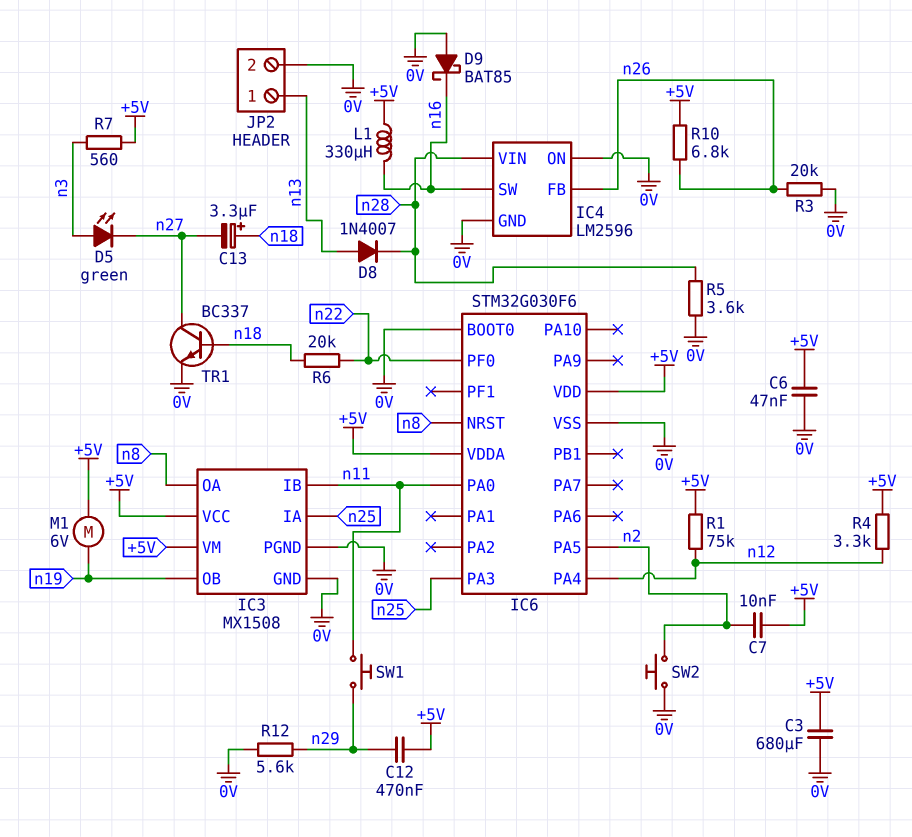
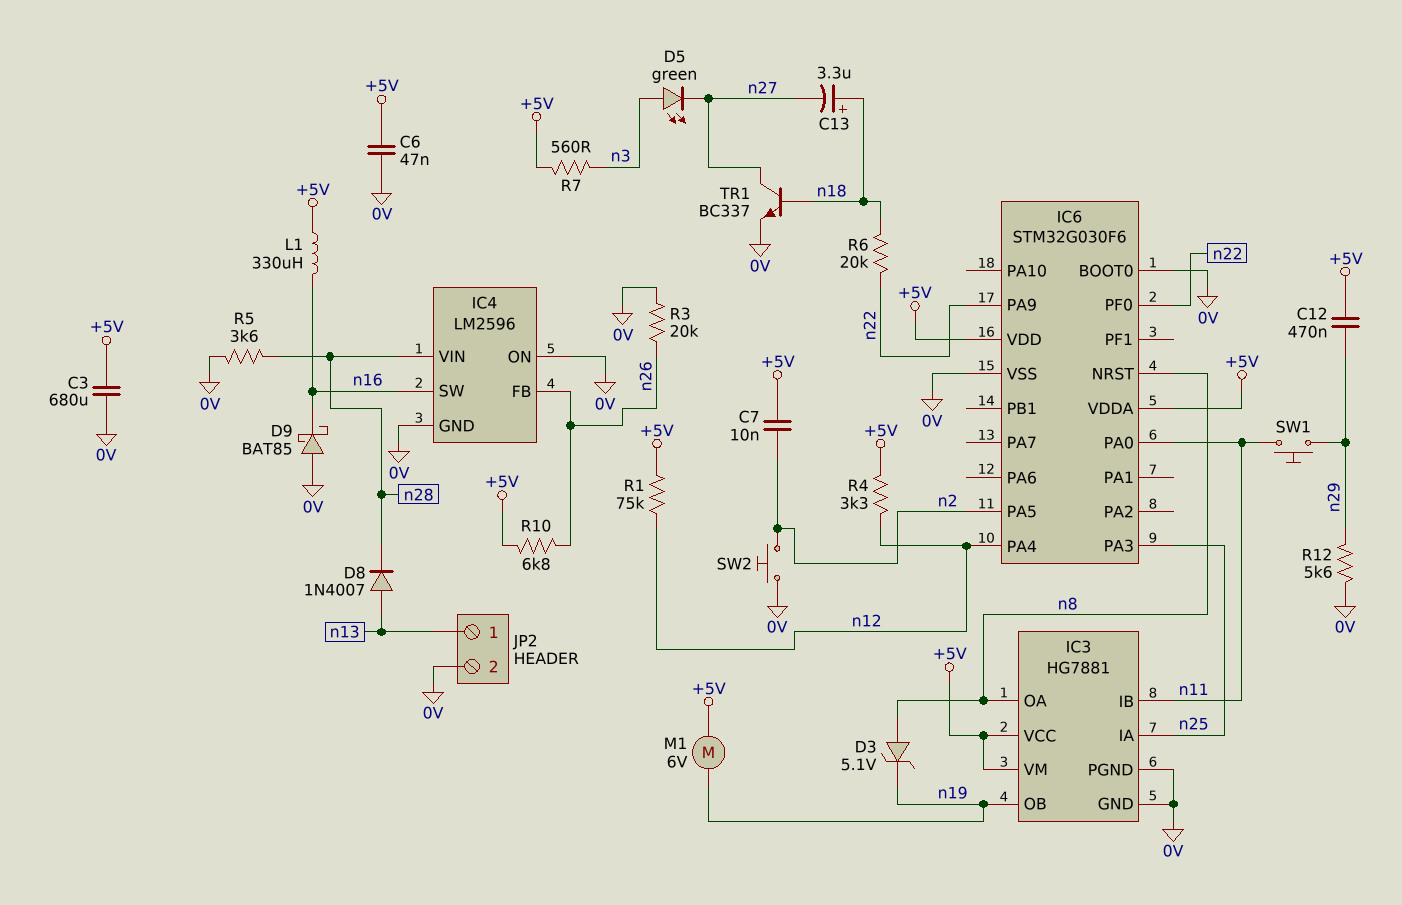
D3: none -> zener 5.1V (A n8, K n19)
IC3: MX1508 -> HG7881
IC6 pin PA9: none -> n22

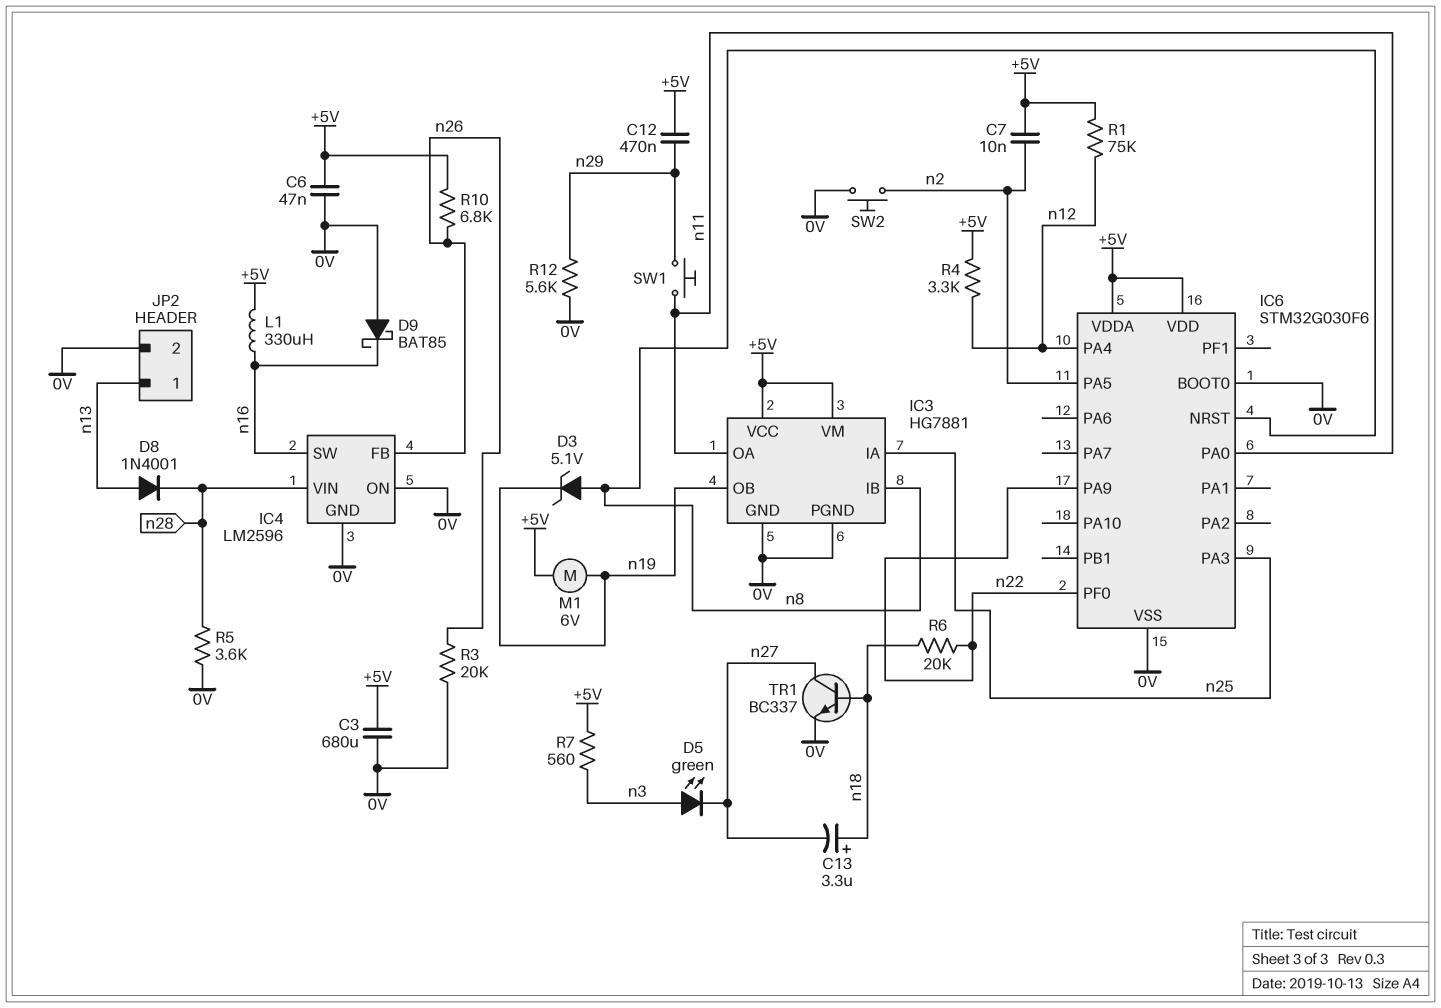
D8: diode 1N4007 (A n13, K n28) -> diode 1N4001 (A n13, K n28)
IC3 pin IB: n11 -> n8
IC3 pin OA: n8 -> n11

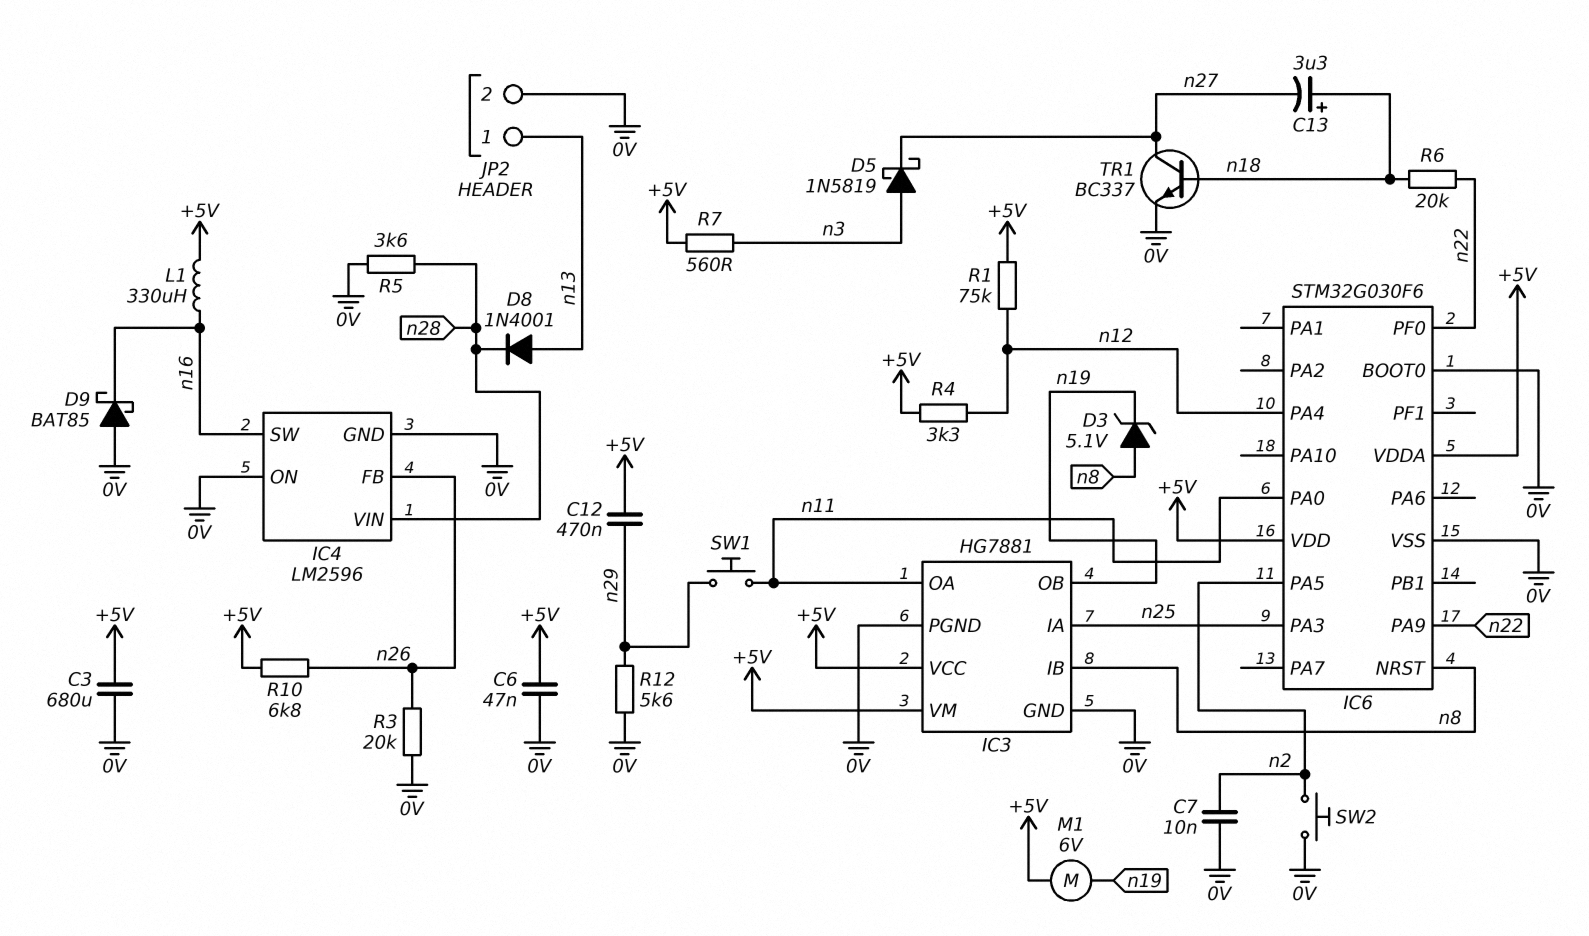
C7: 10nF (+5V, n2) -> 10nF (0V, n2)
D5: LED green (A n3, K n27) -> schottky 1N5819 (A n3, K n27)

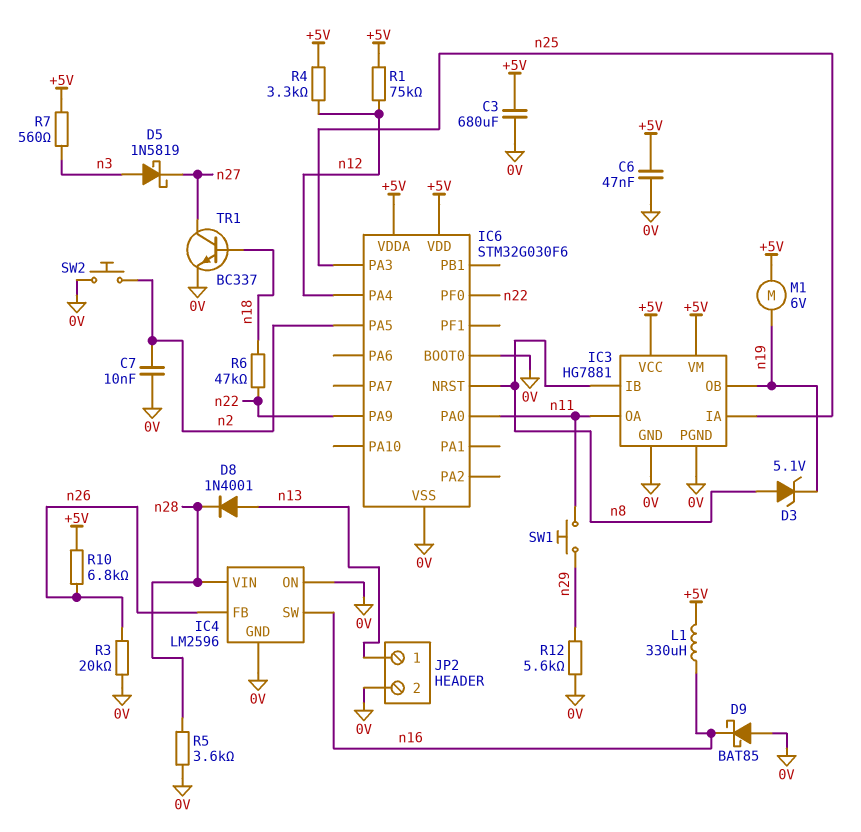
C12: 470nF (+5V, n29) -> none
C13: 3.3uF (plus n18, minus n27) -> none
R6: 20k (n18, n22) -> 47k (n18, n22)

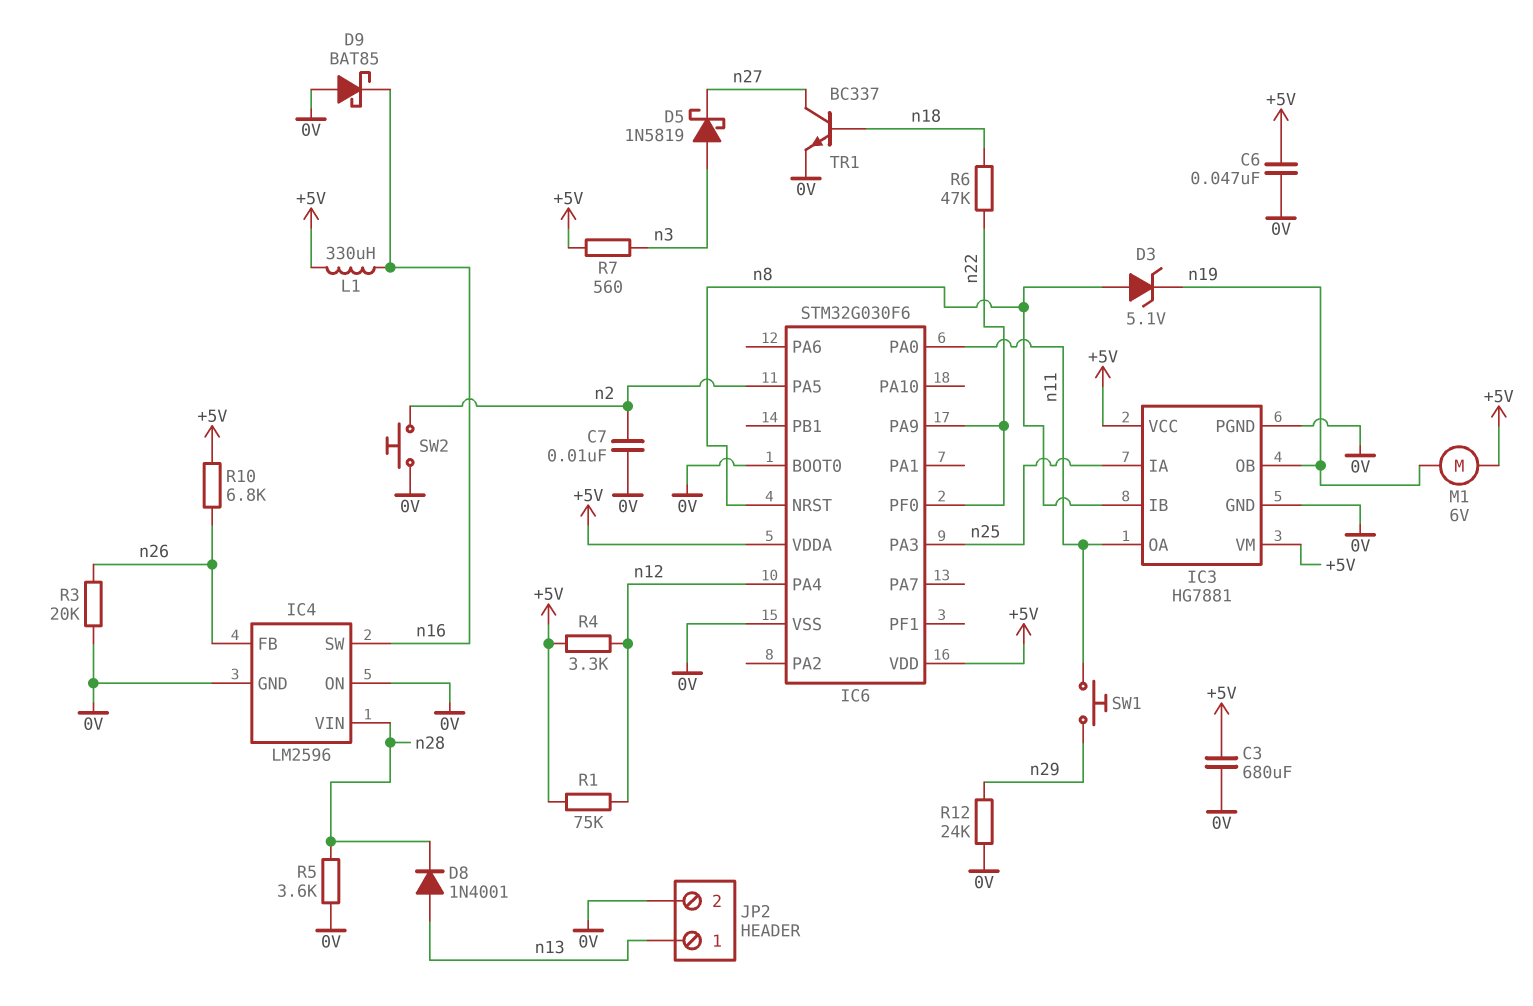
R12: 5.6k (0V, n29) -> 24k (0V, n29)

